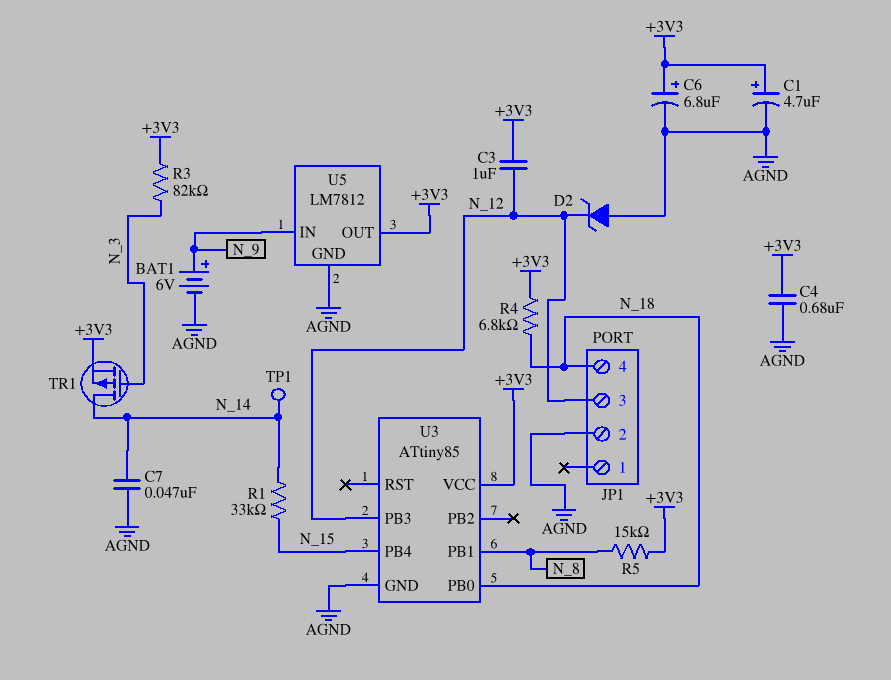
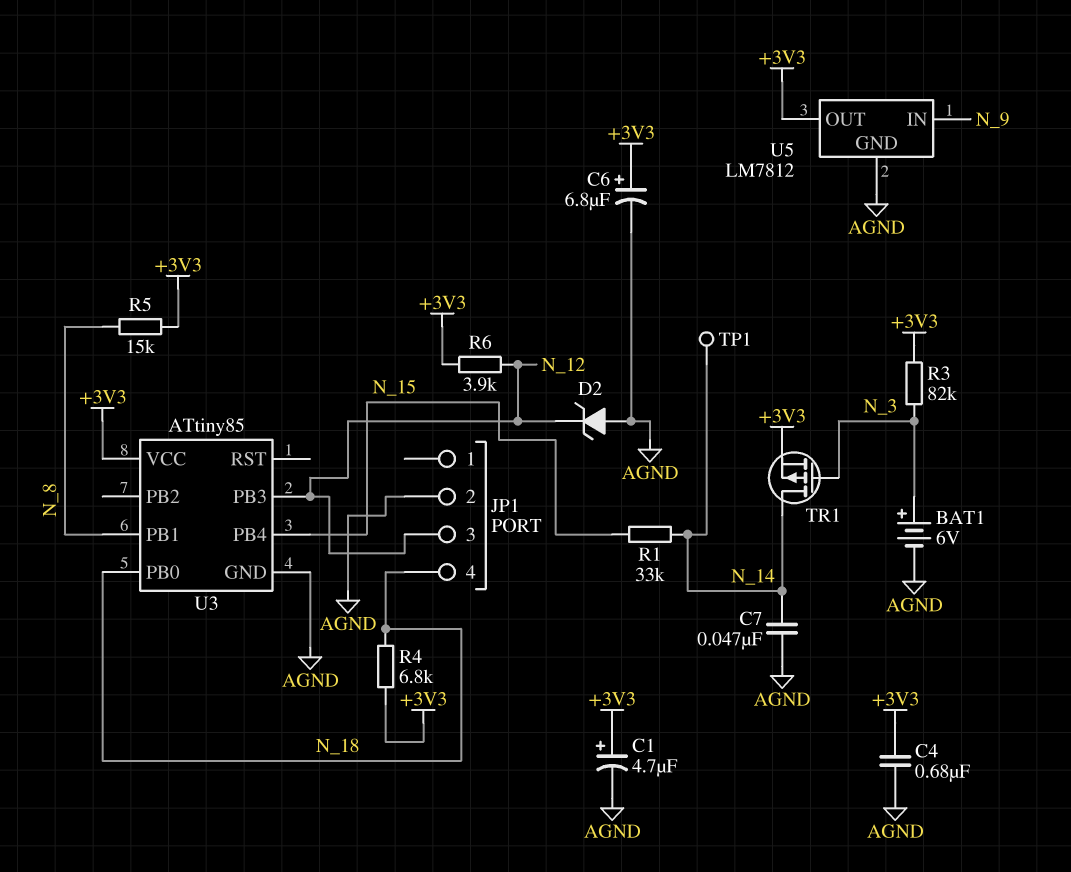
BAT1: 6V (plus N_9, minus AGND) -> 6V (plus N_3, minus AGND)
C3: 1uF (+3V3, N_12) -> none
R6: none -> 3.9k (+3V3, N_12)

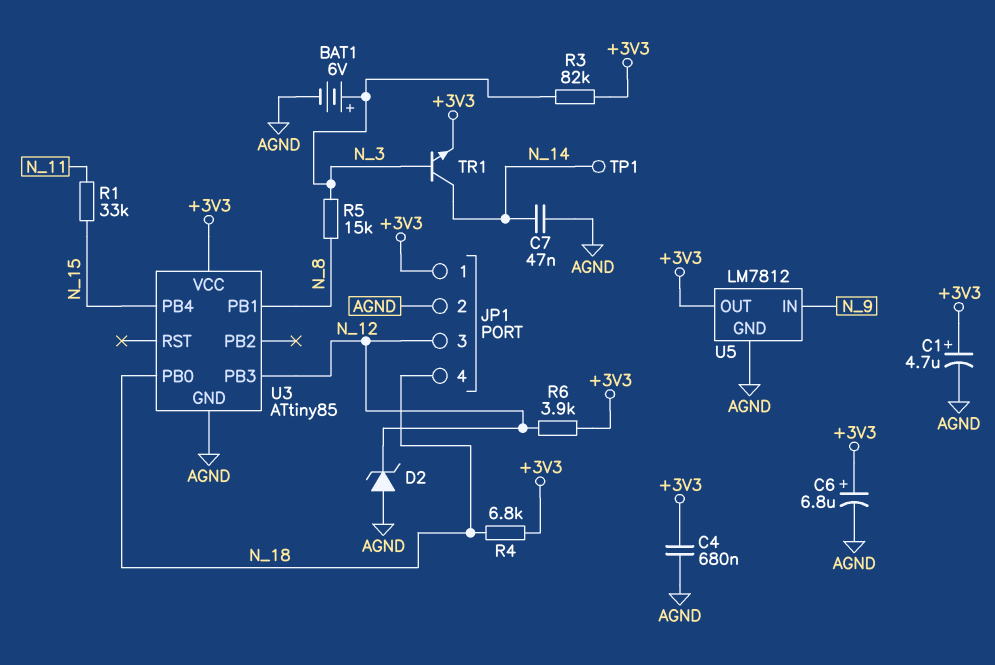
JP1 pin 1: none -> +3V3
R1: 33k (N_14, N_15) -> 33k (N_11, N_15)
R5: 15k (+3V3, N_8) -> 15k (N_3, N_8)
TR1: PMOS (G N_3, D N_14, S +3V3) -> NPN (B N_3, C N_14, E +3V3)

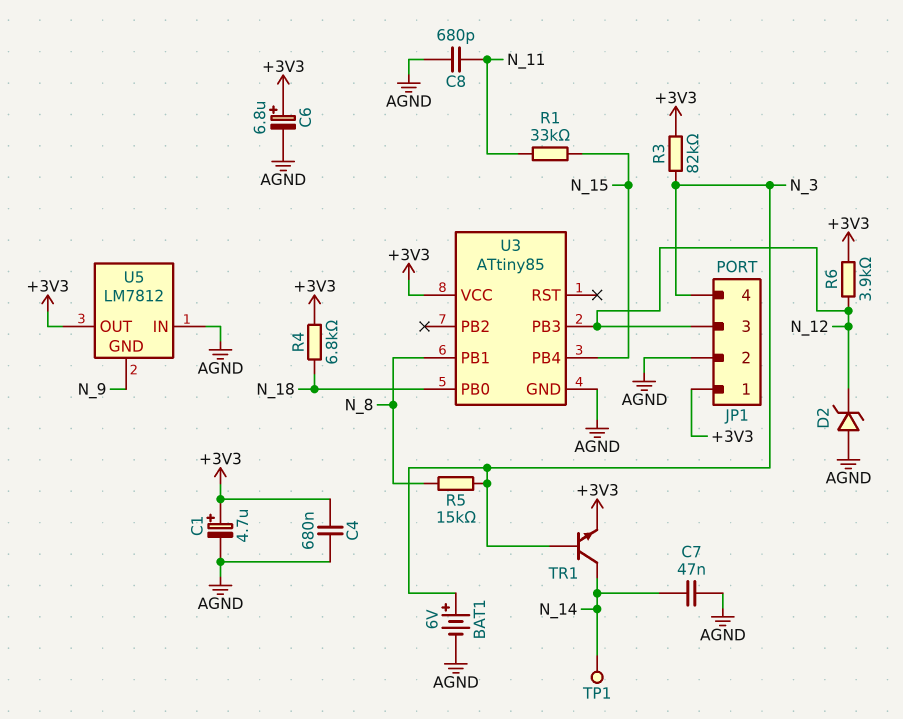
C8: none -> 680pF (AGND, N_11)
JP1 pin 4: N_18 -> N_3
U5 pin GND: AGND -> N_9
U5 pin IN: N_9 -> AGND

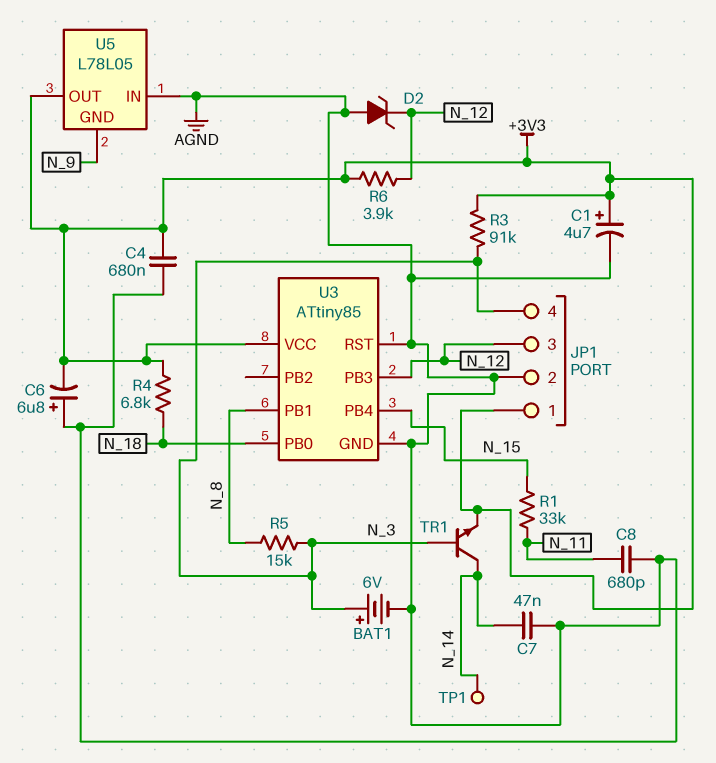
C6: 6.8uF (plus +3V3, minus AGND) -> 6.8uF (plus AGND, minus +3V3)
R3: 82k (+3V3, N_3) -> 91k (+3V3, N_3)
U3 pin RST: none -> AGND
U5: LM7812 -> L78L05

